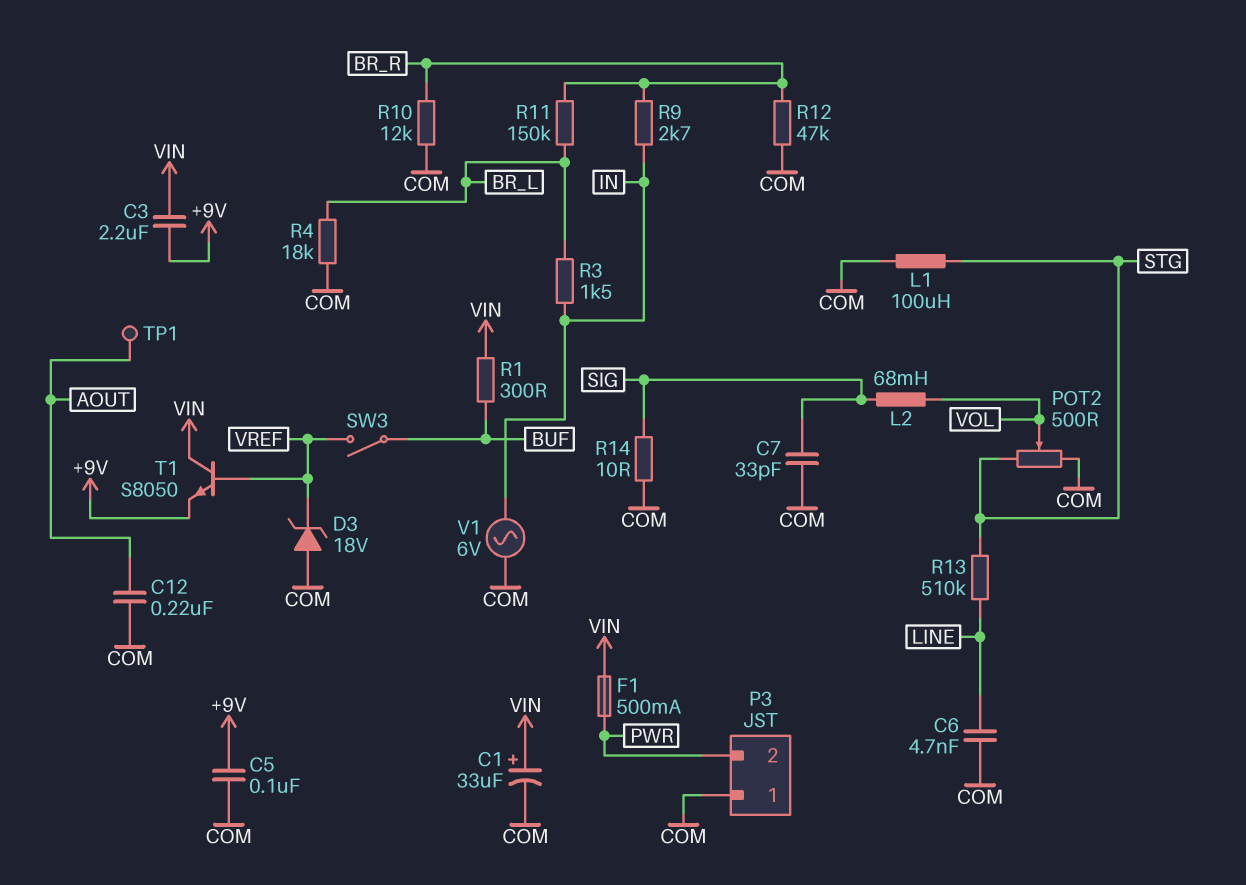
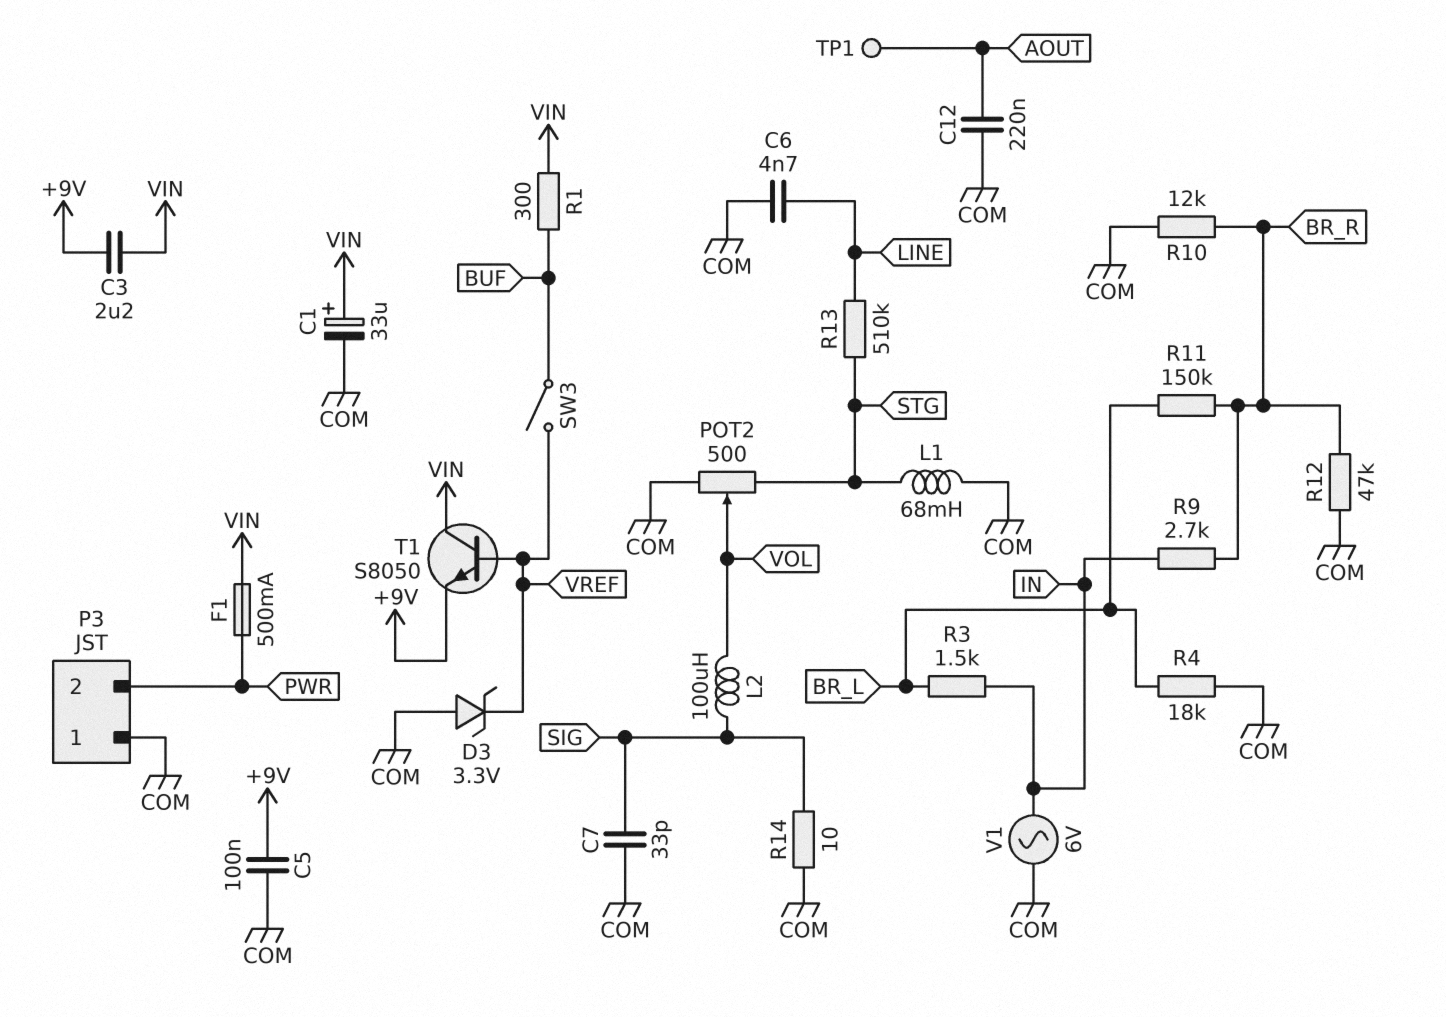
D3: zener 18V (A COM, K VREF) -> zener 3.3V (A COM, K VREF)
L1: 100uH (COM, STG) -> 68mH (COM, STG)
L2: 68mH (SIG, VOL) -> 100uH (SIG, VOL)

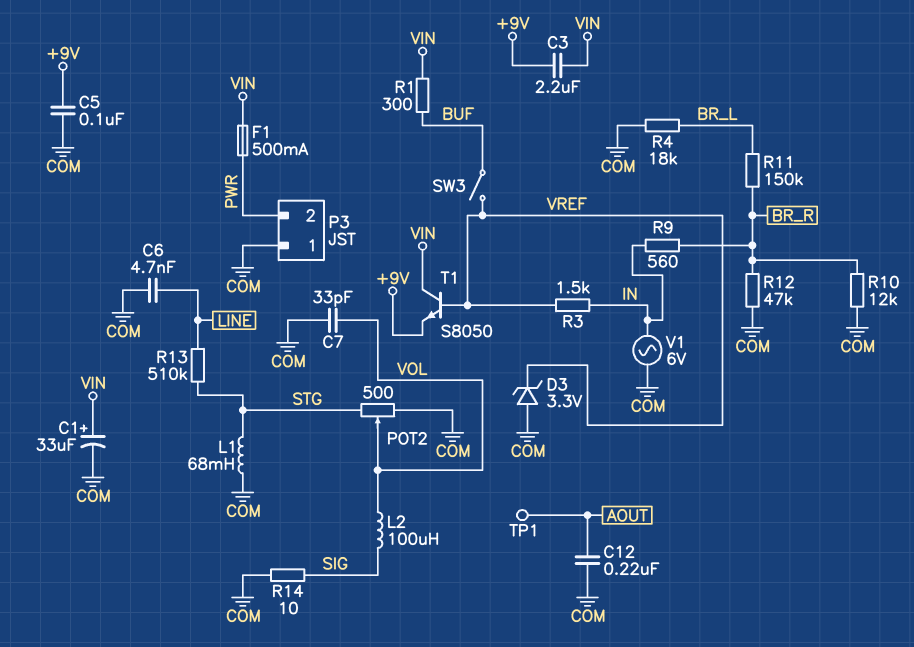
C7: 33pF (COM, SIG) -> 33pF (COM, VOL)
R3: 1.5k (BR_L, IN) -> 1.5k (IN, VREF)
R9: 2.7k (BR_R, IN) -> 560 (BR_R, IN)

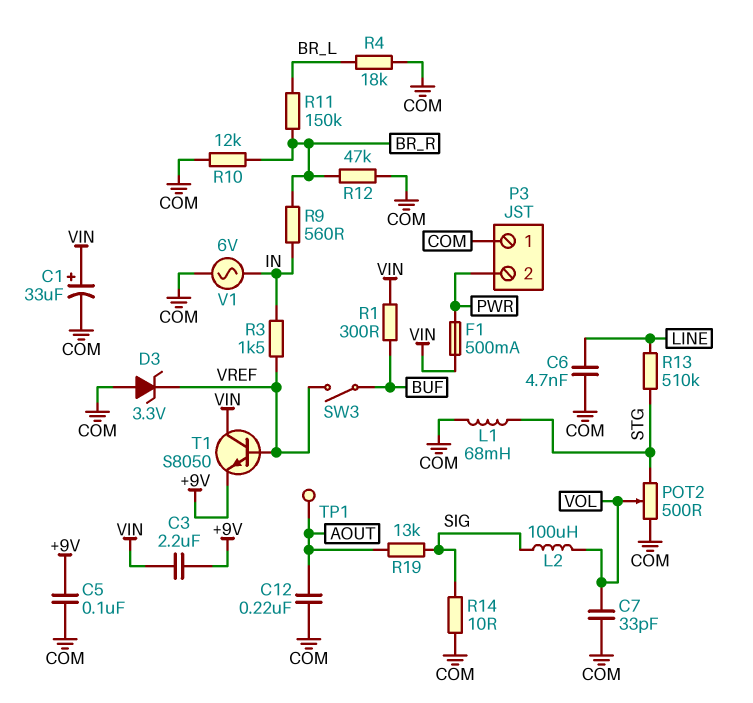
R19: none -> 13k (AOUT, SIG)

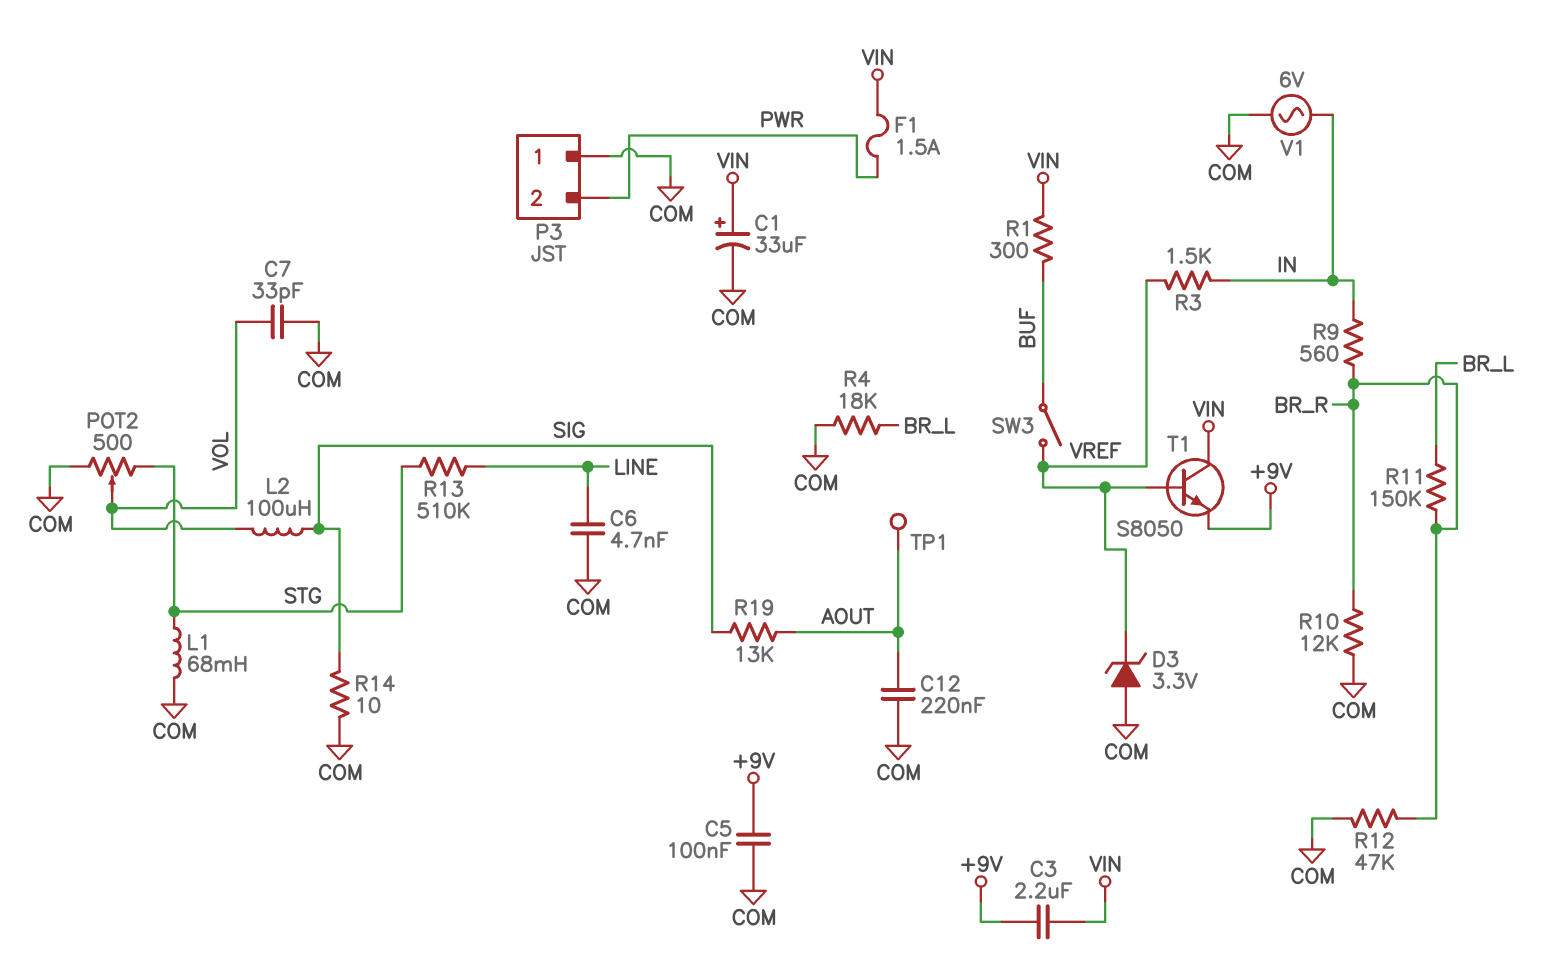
F1: 500mA (PWR, VIN) -> 1.5A (PWR, VIN)

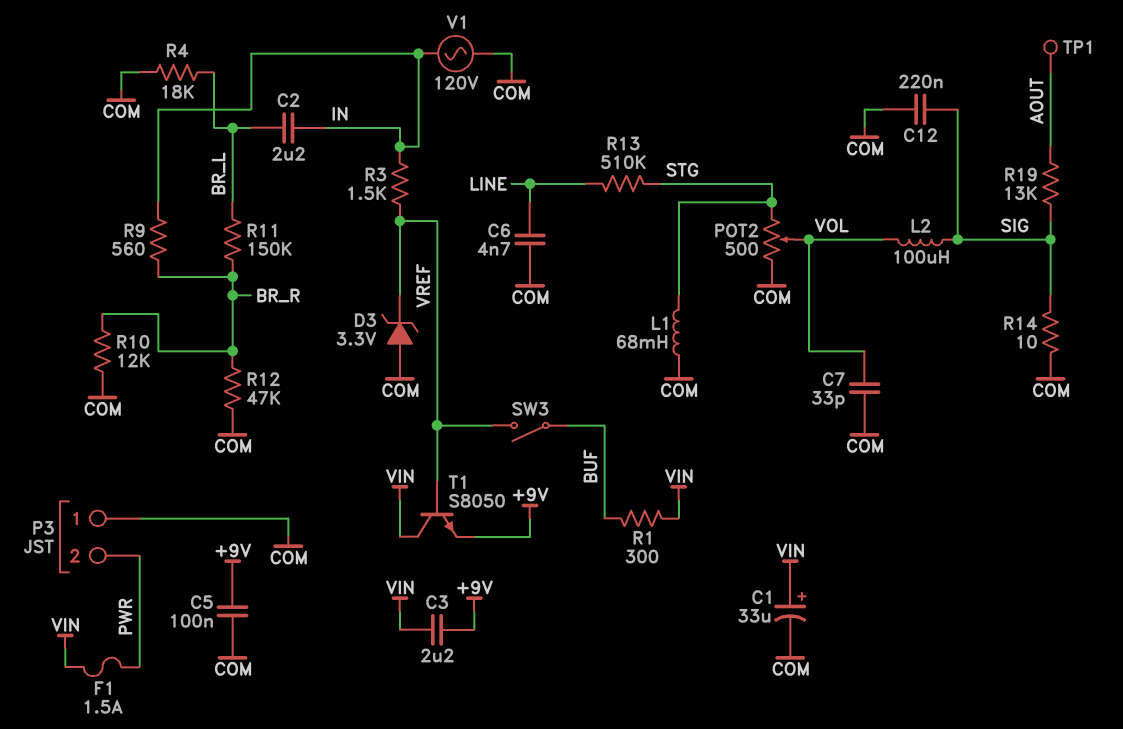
C2: none -> 2.2uF (BR_L, IN)
C12: 220nF (AOUT, COM) -> 220nF (COM, SIG)
V1: AC 6V (COM, IN) -> AC 120V (COM, IN)

